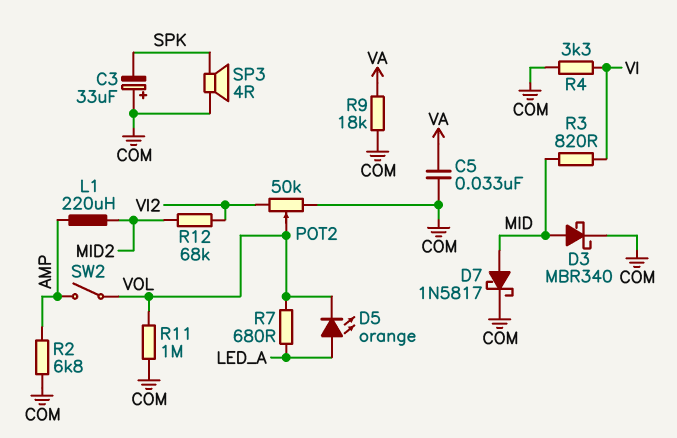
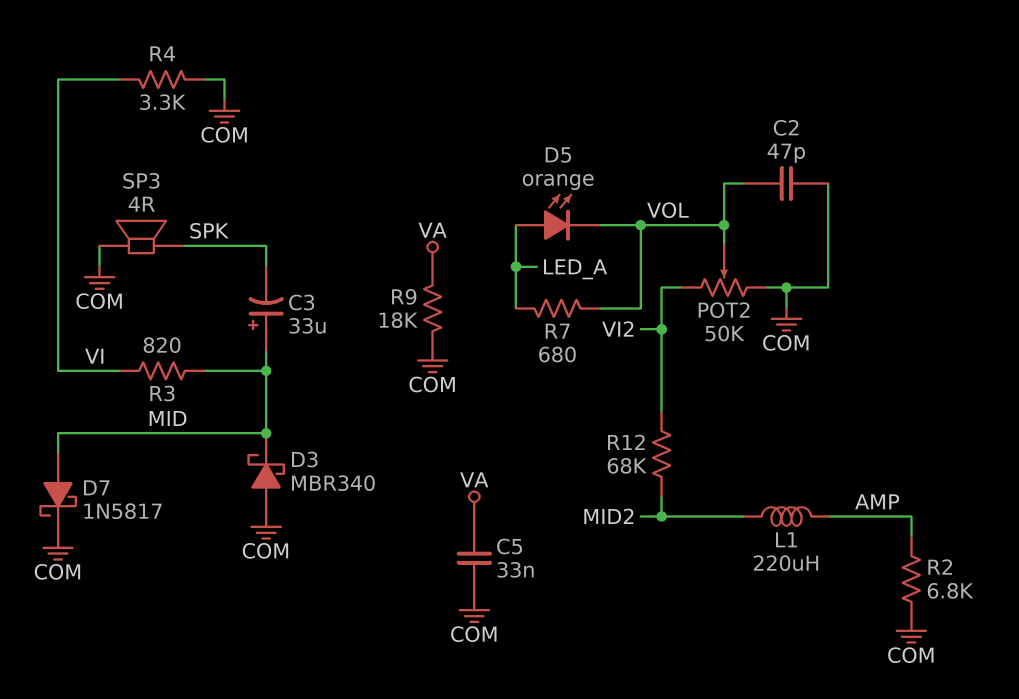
C2: none -> 47pF (COM, VOL)
C3: 33uF (plus COM, minus SPK) -> 33uF (plus MID, minus SPK)
D3: schottky MBR340 (A MID, K COM) -> schottky MBR340 (A COM, K MID)
R11: 1M (COM, VOL) -> none
SW2: switch (AMP, VOL) -> none

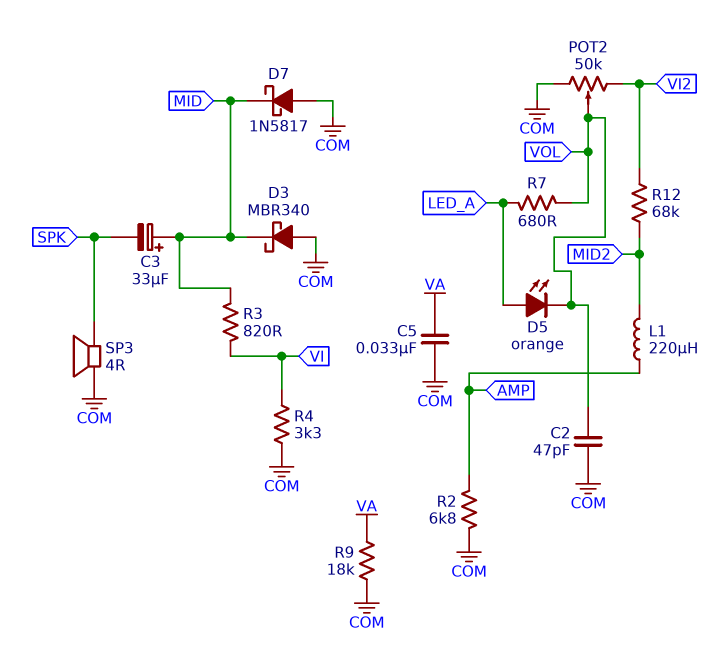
D7: schottky 1N5817 (A MID, K COM) -> schottky 1N5817 (A COM, K MID)

